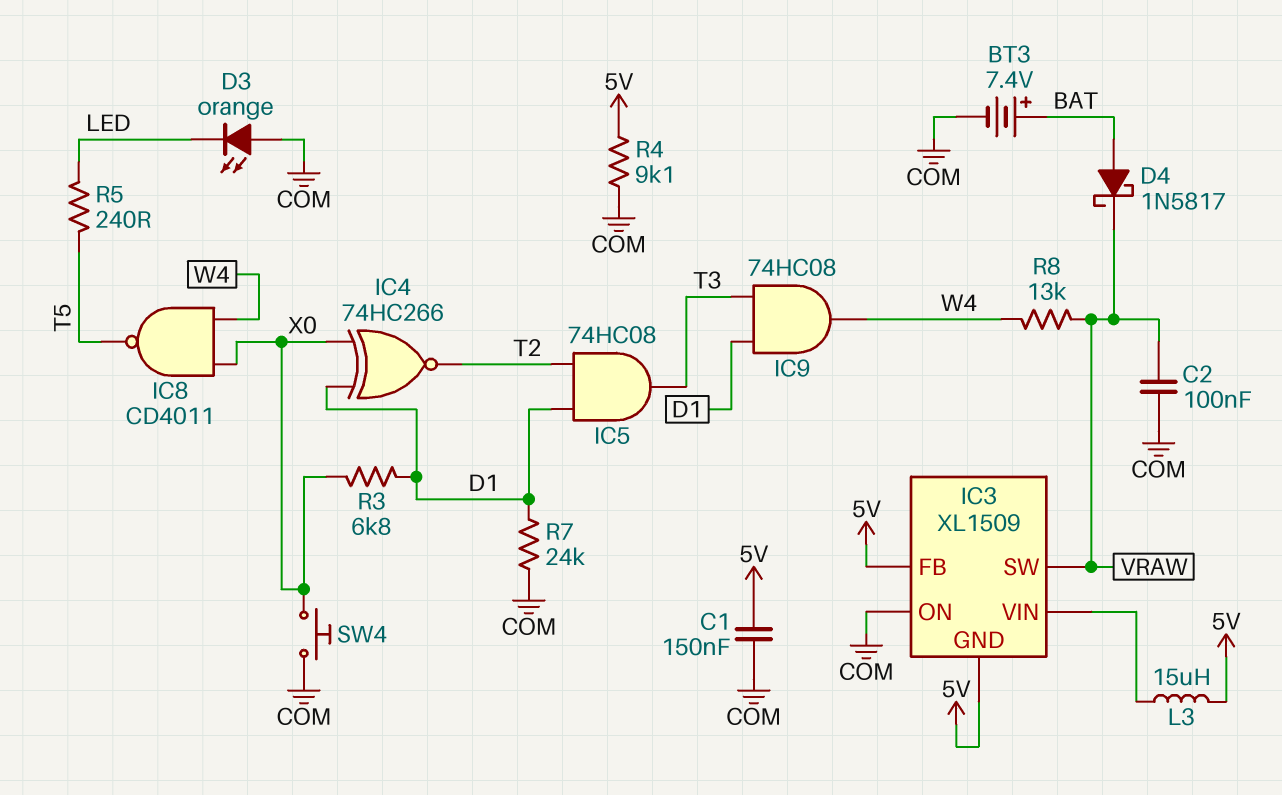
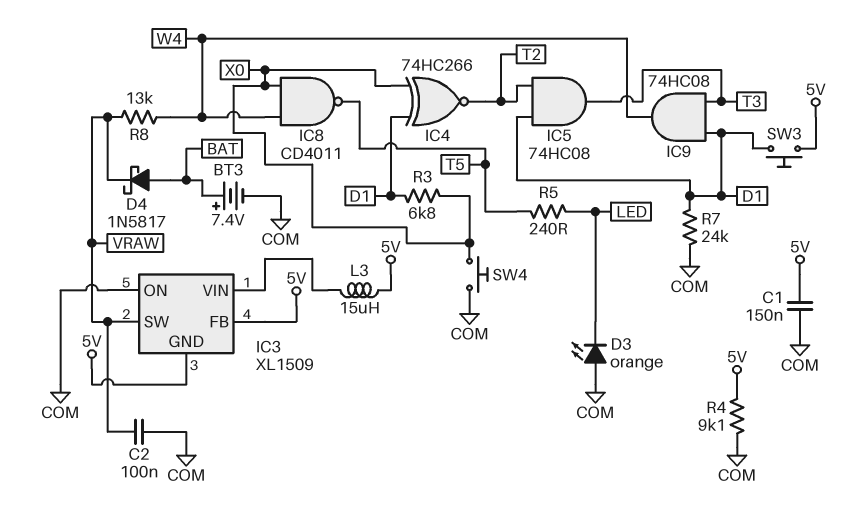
SW3: none -> button (5V, D1)

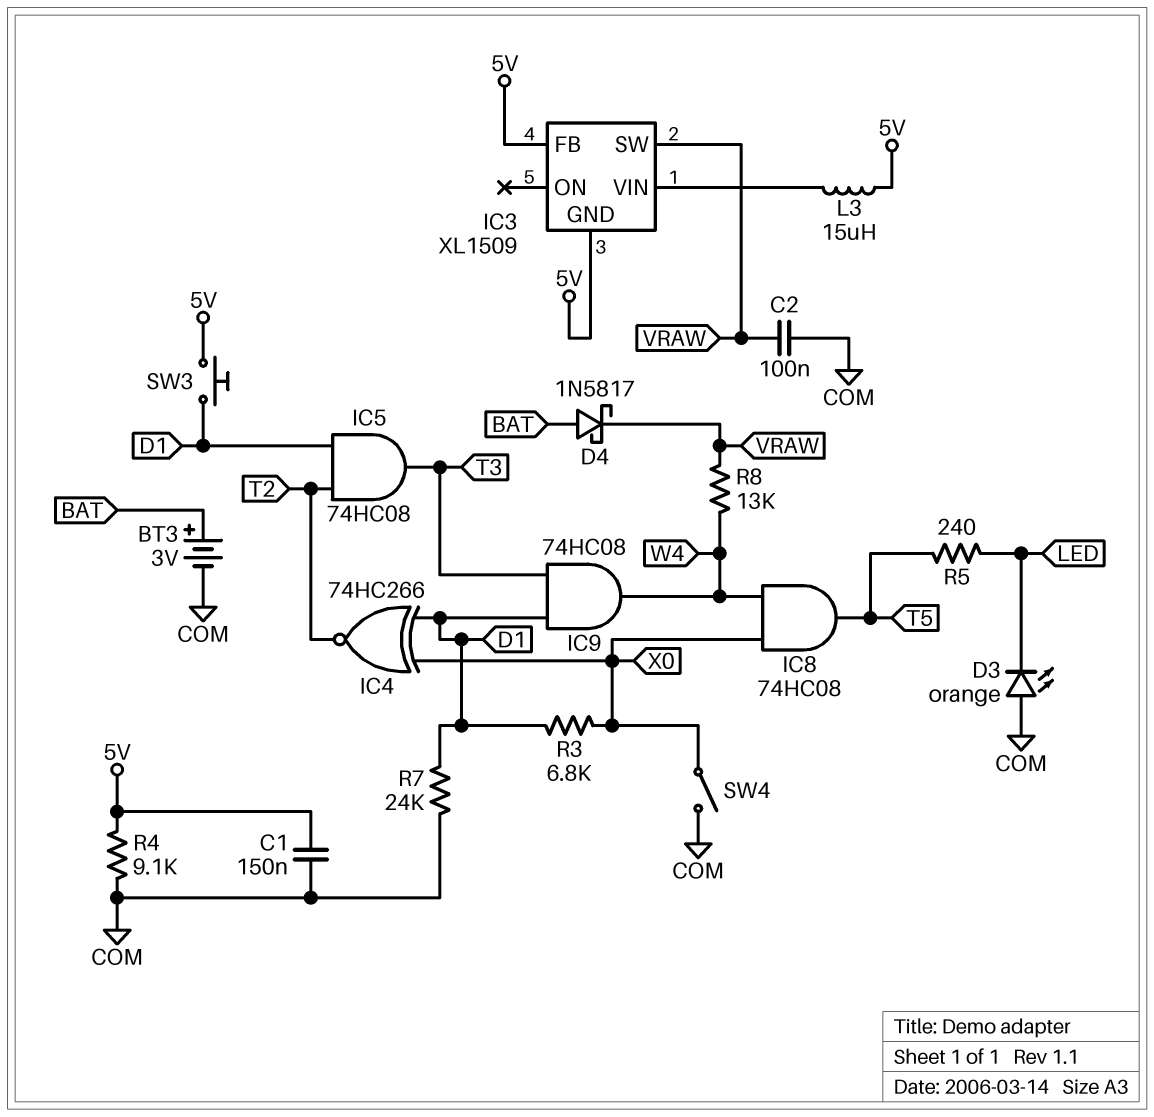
BT3: 7.4V (plus BAT, minus COM) -> 3V (plus BAT, minus COM)
IC3 pin ON: COM -> none
IC8: NAND CD4011 (in W4, in X0, out T5) -> AND 74HC08 (in W4, in X0, out T5)
SW4: button (COM, X0) -> switch (COM, X0)

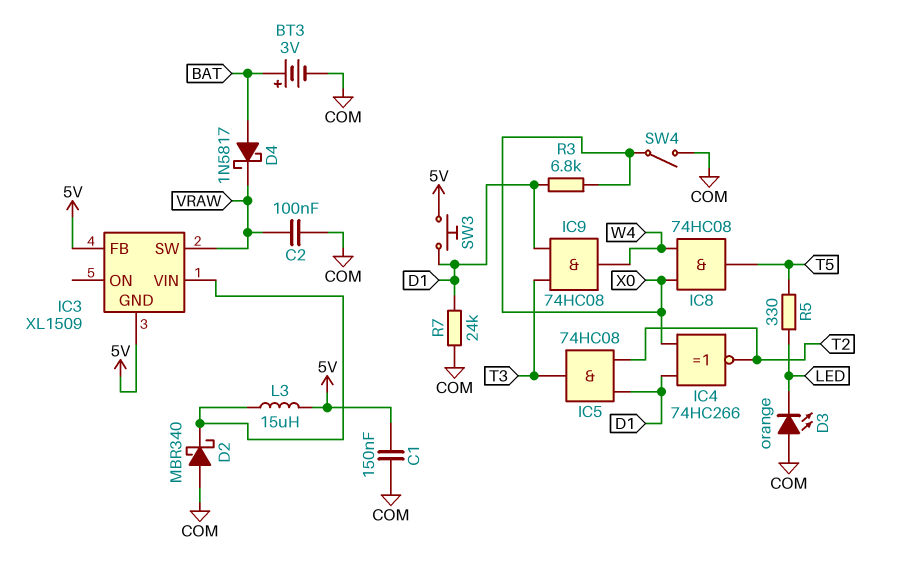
D2: none -> schottky MBR340 (A COM, K IC3/VIN)
R4: 9.1k (5V, COM) -> none
R5: 240 (LED, T5) -> 330 (LED, T5)
R8: 13k (VRAW, W4) -> none

